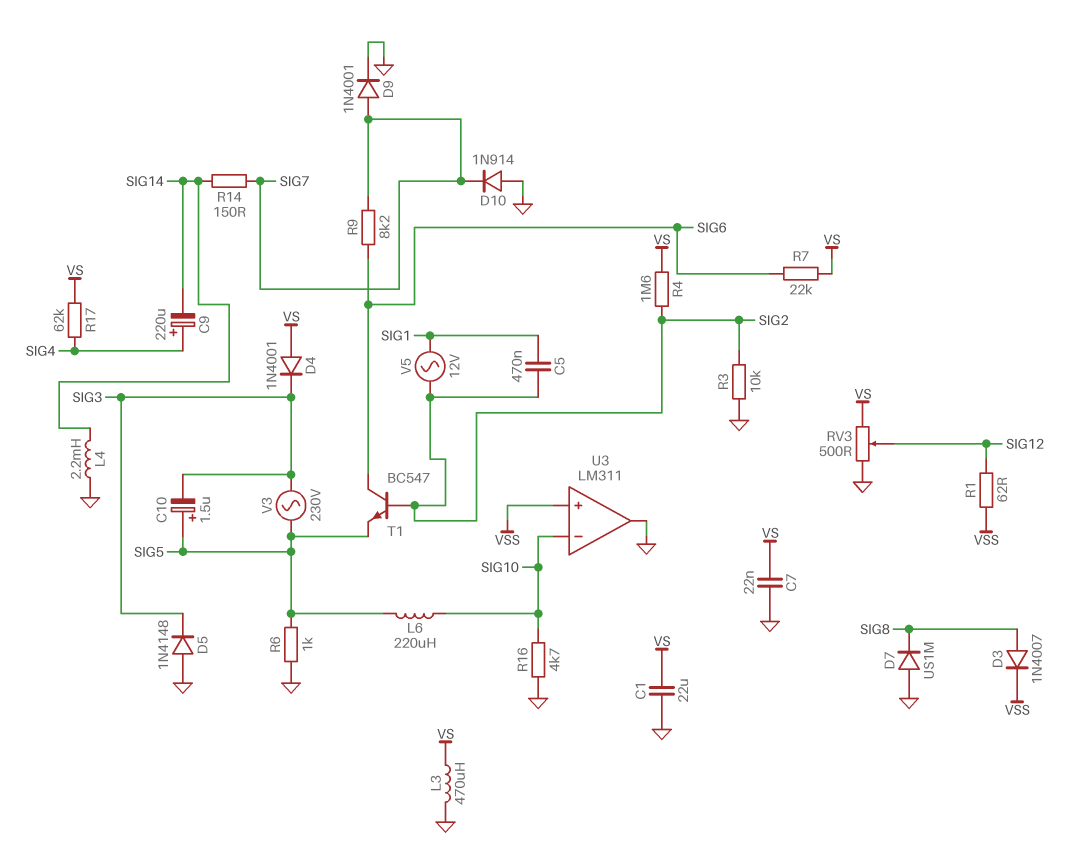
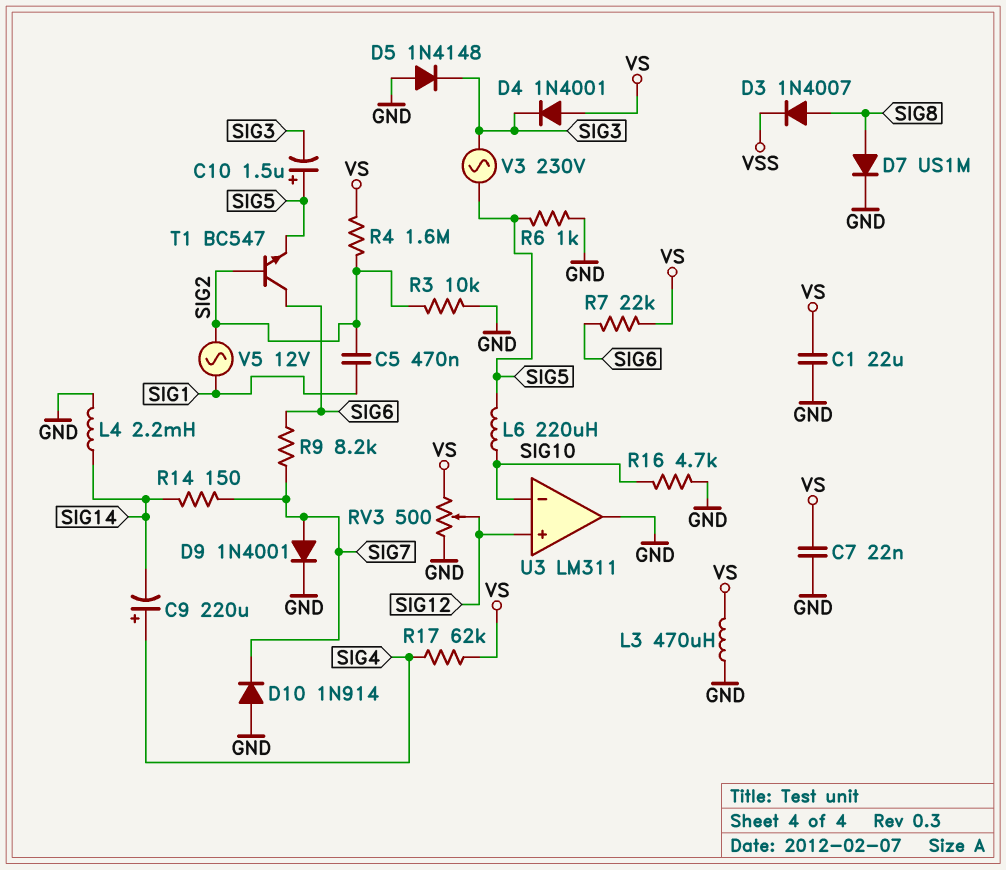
D7: diode US1M (A GND, K SIG8) -> diode US1M (A SIG8, K GND)
R1: 62 (SIG12, VSS) -> none
U3 pin in+: VSS -> SIG12

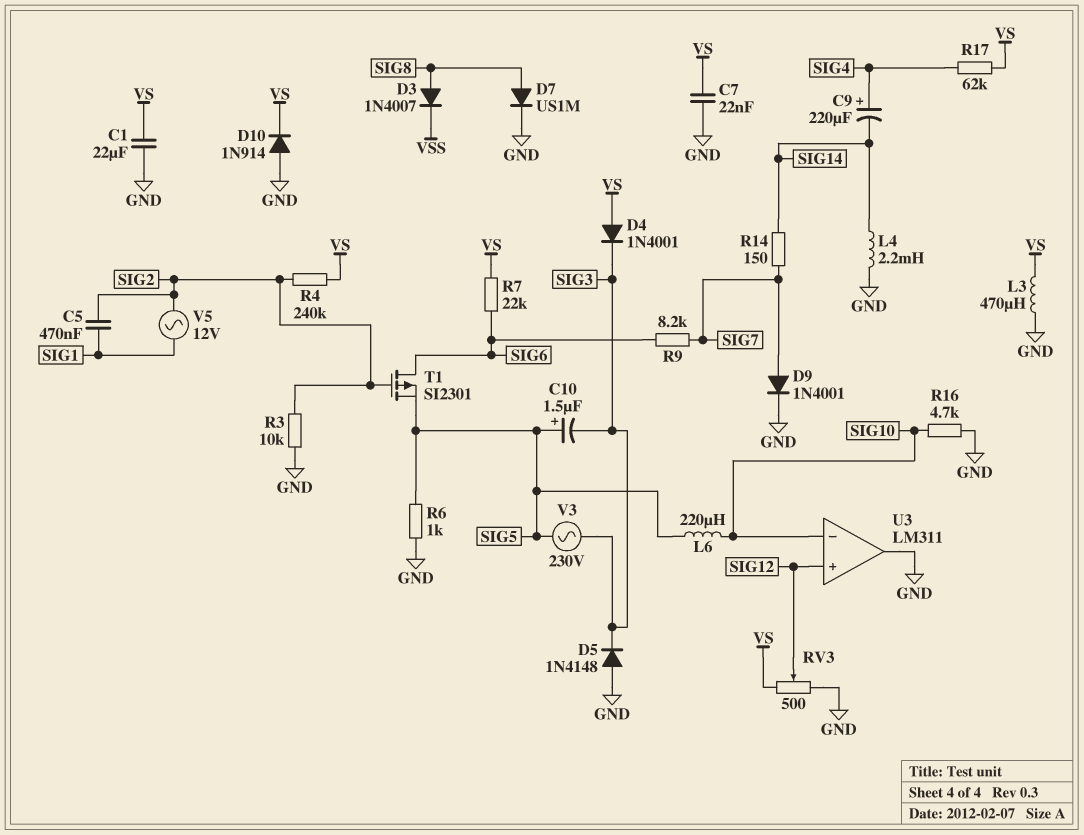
D10: diode 1N914 (A GND, K SIG7) -> diode 1N914 (A GND, K VS)
R4: 1.6M (SIG2, VS) -> 240k (SIG2, VS)
T1: NPN BC547 (B SIG2, C SIG6, E SIG5) -> PMOS SI2301 (G SIG2, D SIG6, S SIG5)

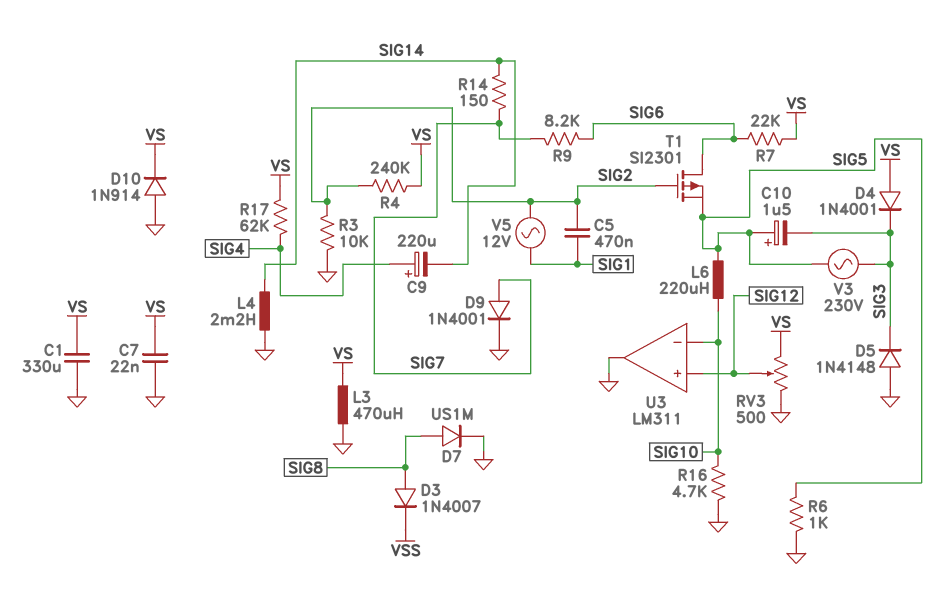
C1: 22uF (GND, VS) -> 330uF (GND, VS)

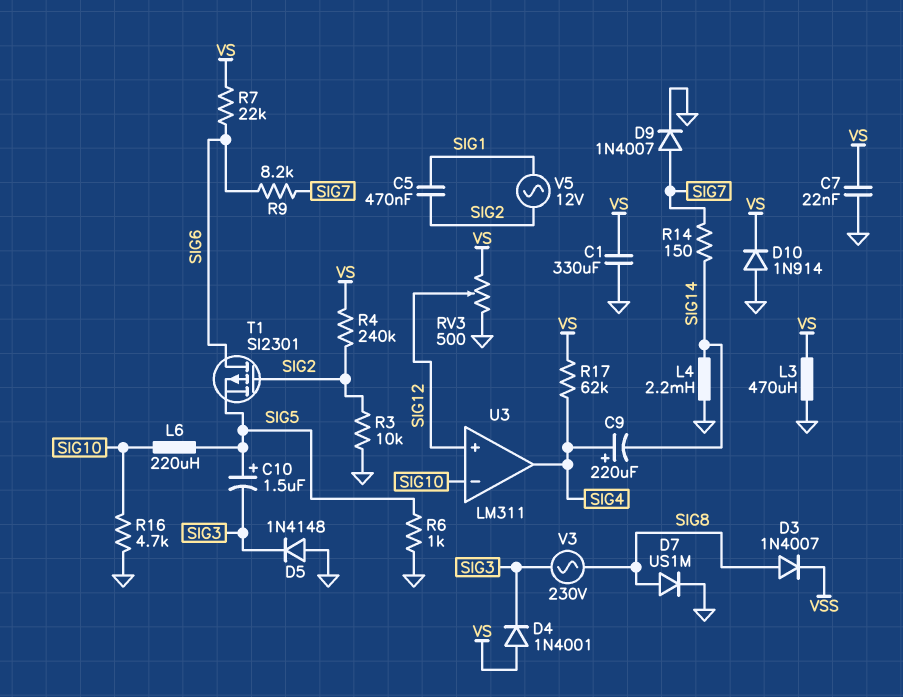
D9: diode 1N4001 (A SIG7, K GND) -> diode 1N4007 (A SIG7, K GND)
U3 pin out: GND -> SIG4
V3: AC 230V (SIG3, SIG5) -> AC 230V (SIG3, SIG8)

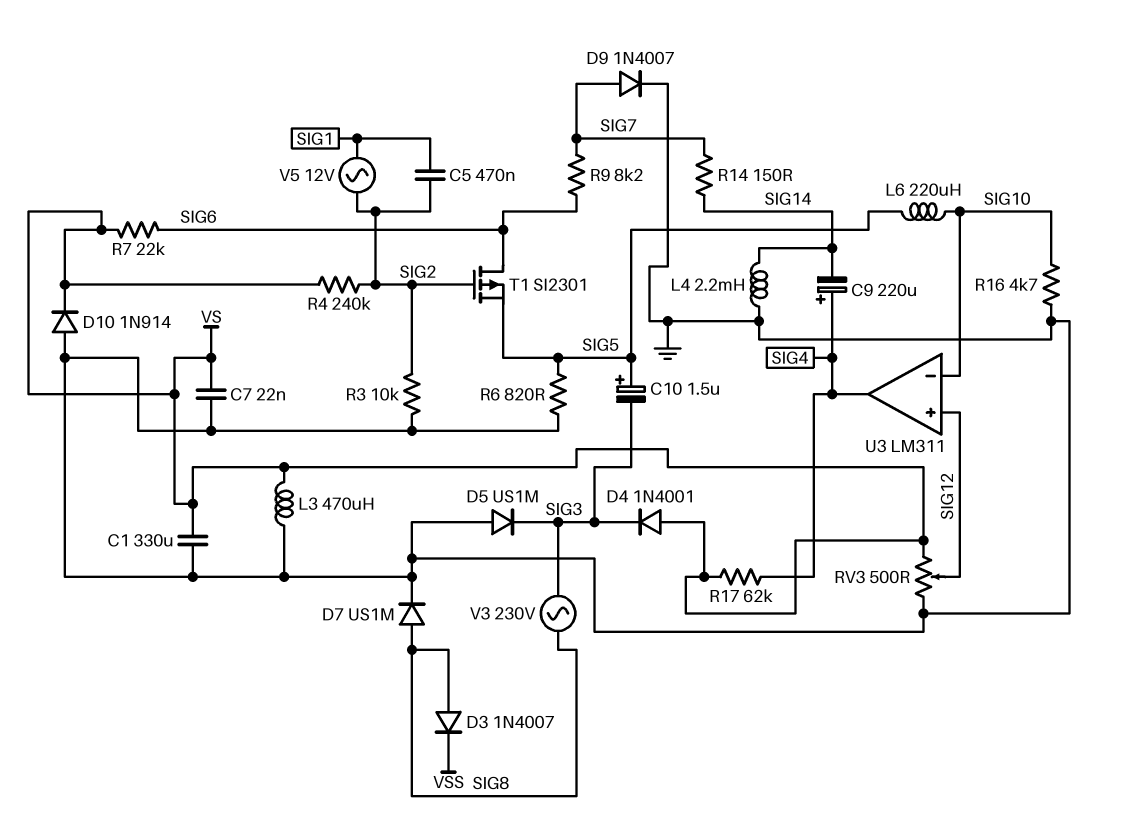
D5: diode 1N4148 (A GND, K SIG3) -> diode US1M (A GND, K SIG3)
R6: 1k (GND, SIG5) -> 820 (GND, SIG5)

